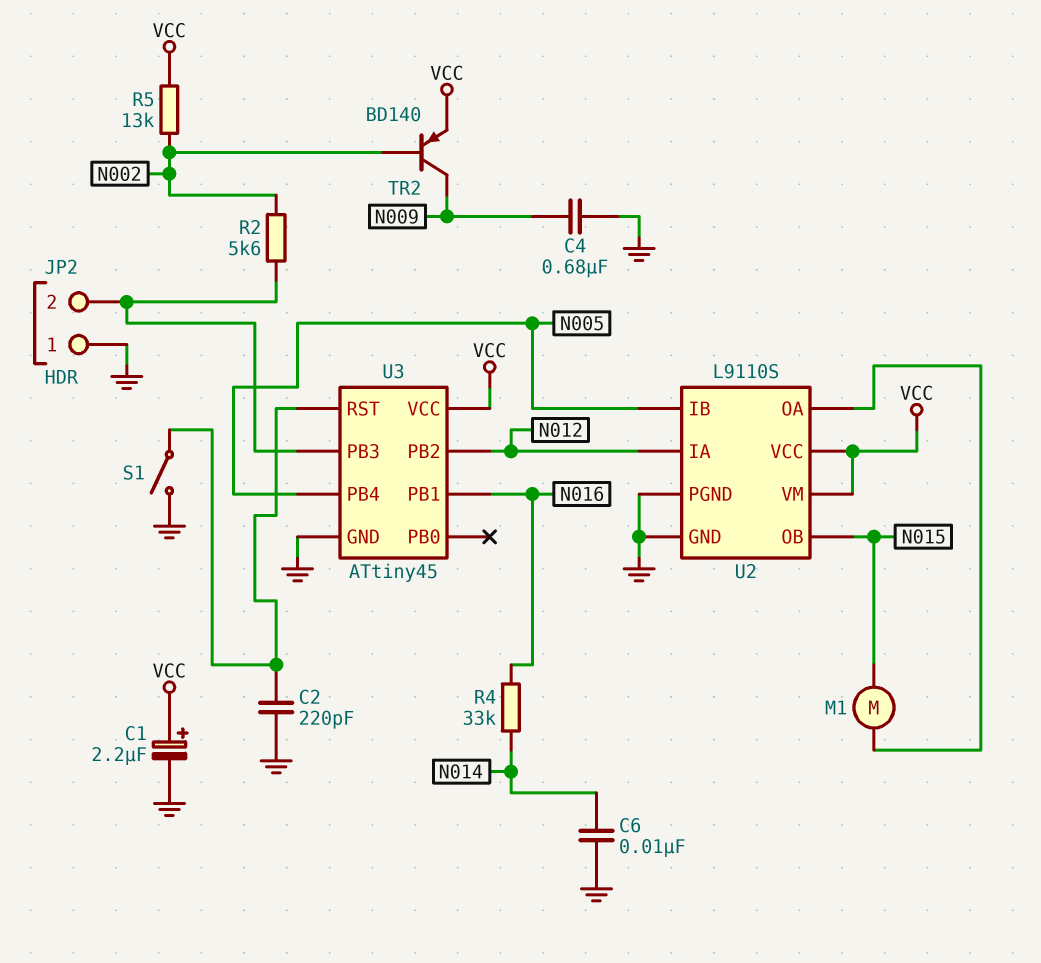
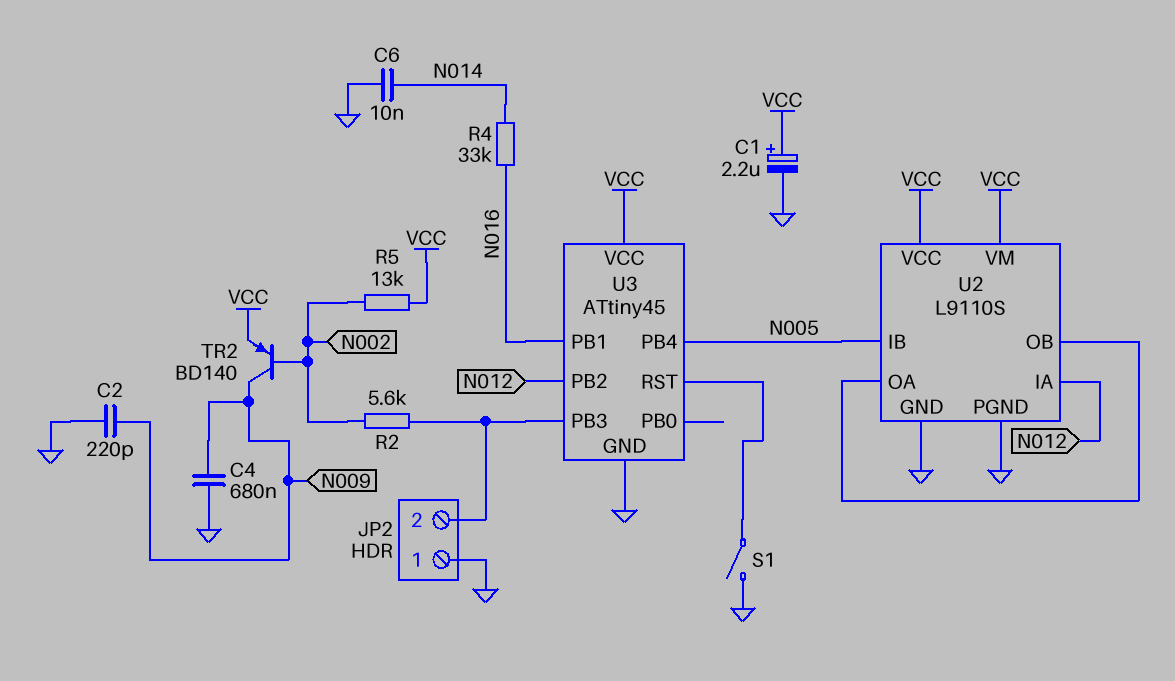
C2: 220pF (GND, U3/RST) -> 220pF (GND, N009)
M1: motor (N015, U2/OA) -> none
U2 pin OB: N015 -> U2/OA

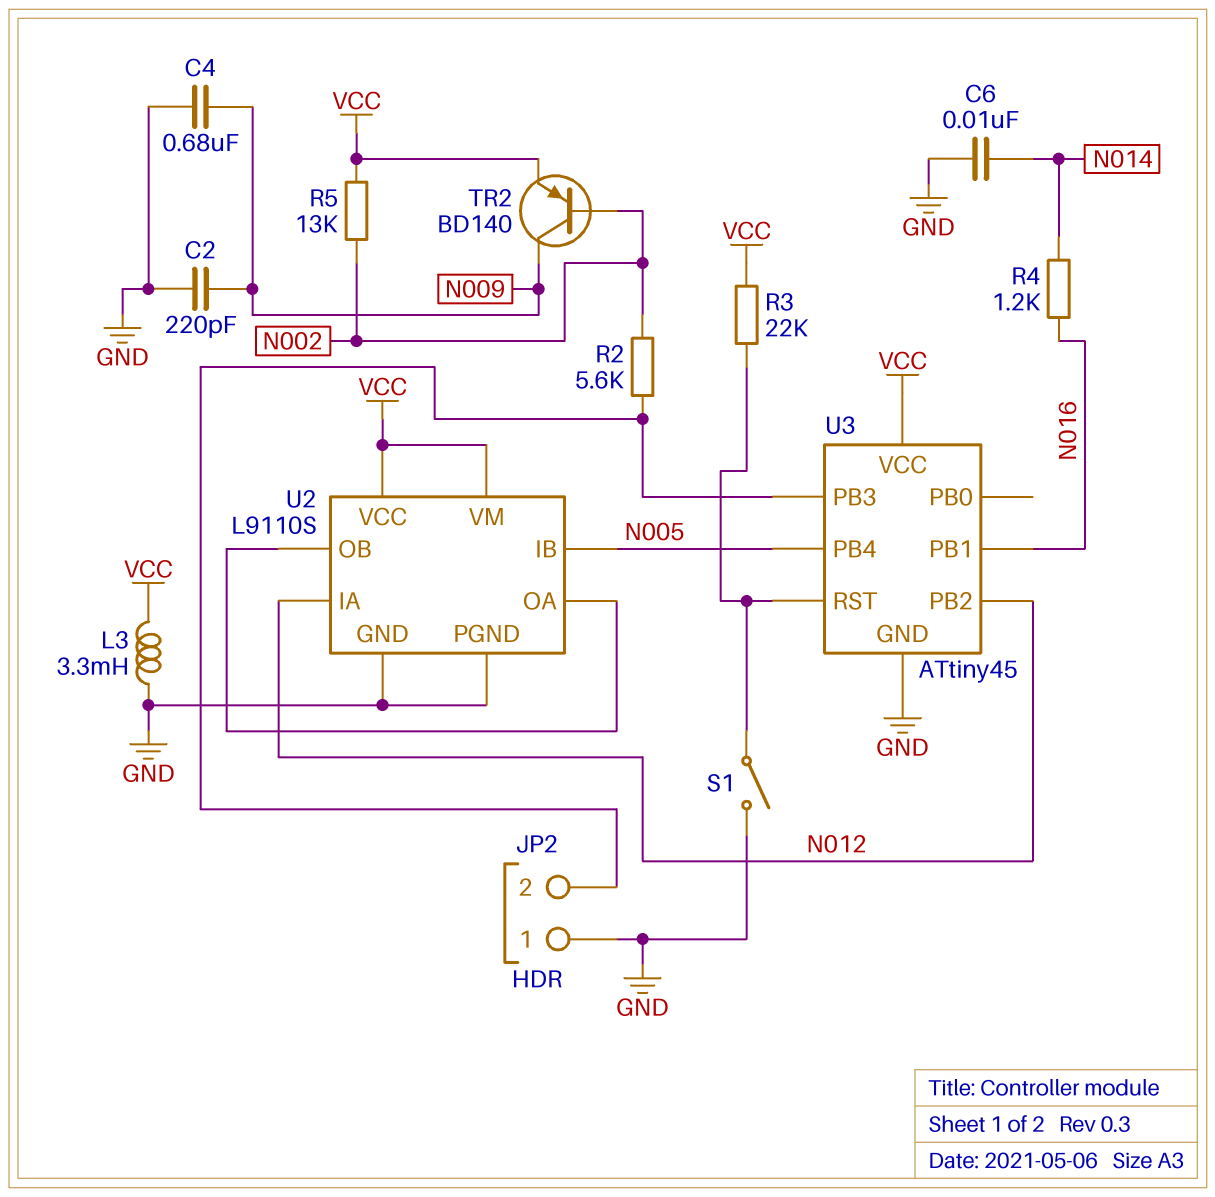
C1: 2.2uF (plus VCC, minus GND) -> none
L3: none -> 3.3mH (GND, VCC)
R3: none -> 22k (U3/RST, VCC)
R4: 33k (N014, N016) -> 1.2k (N014, N016)

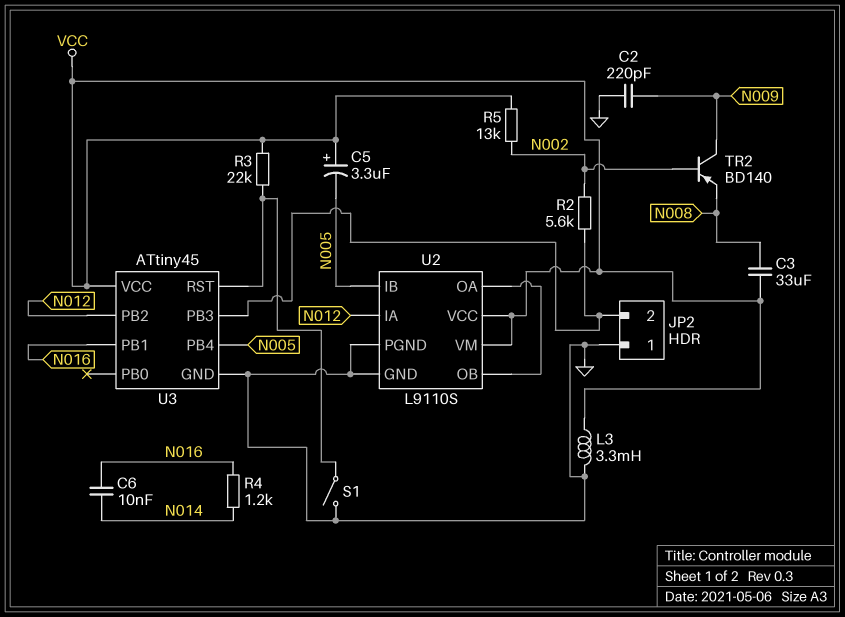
C3: none -> 33uF (N008, VCC)
C4: 680nF (GND, N009) -> none
C5: none -> 3.3uF (plus VCC, minus N005)
C6: 10nF (GND, N014) -> 10nF (N014, N016)
TR2: PNP BD140 (B N002, C N009, E VCC) -> PNP BD140 (B N002, C N009, E N008)

